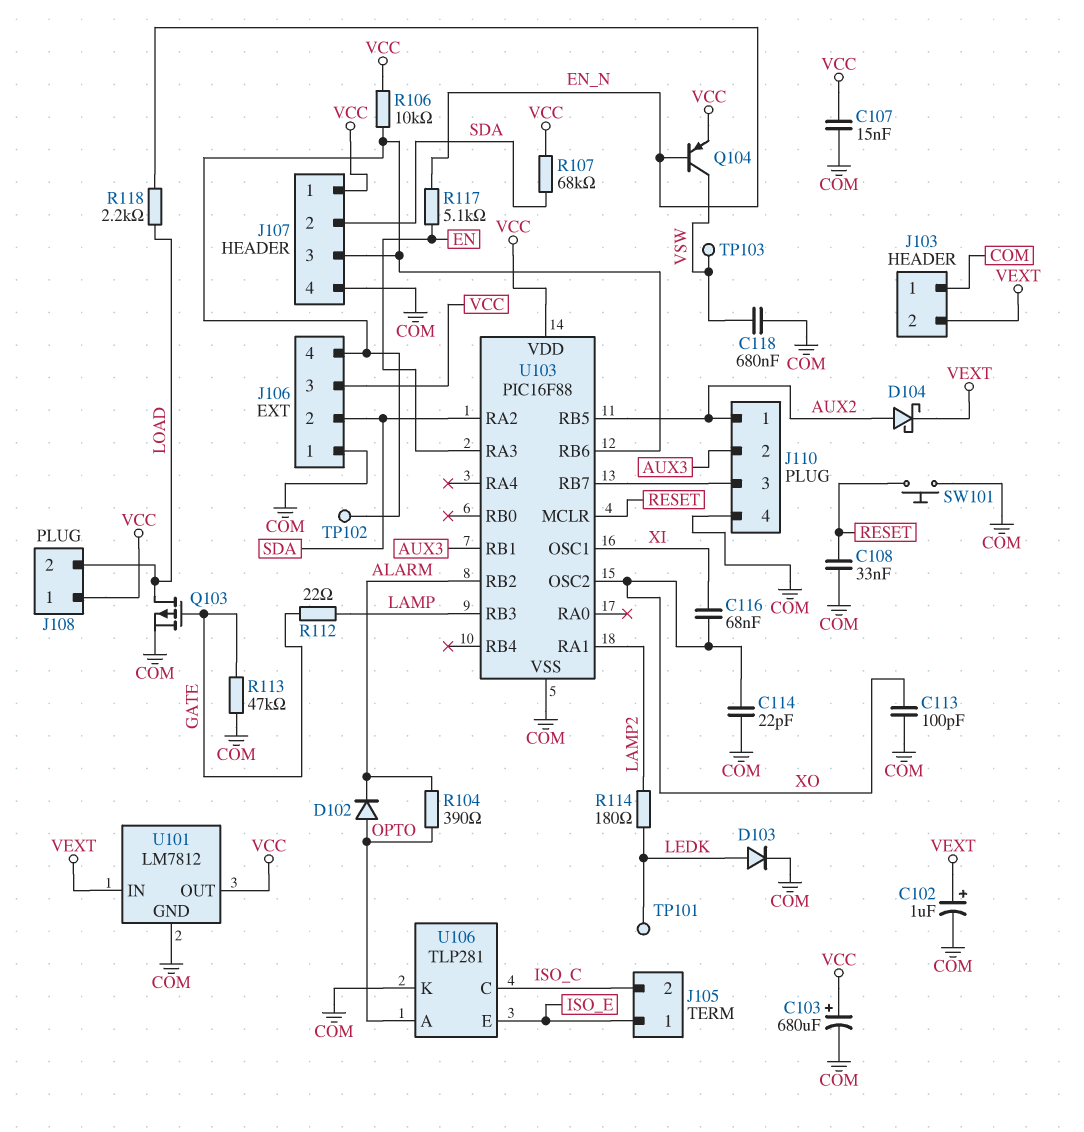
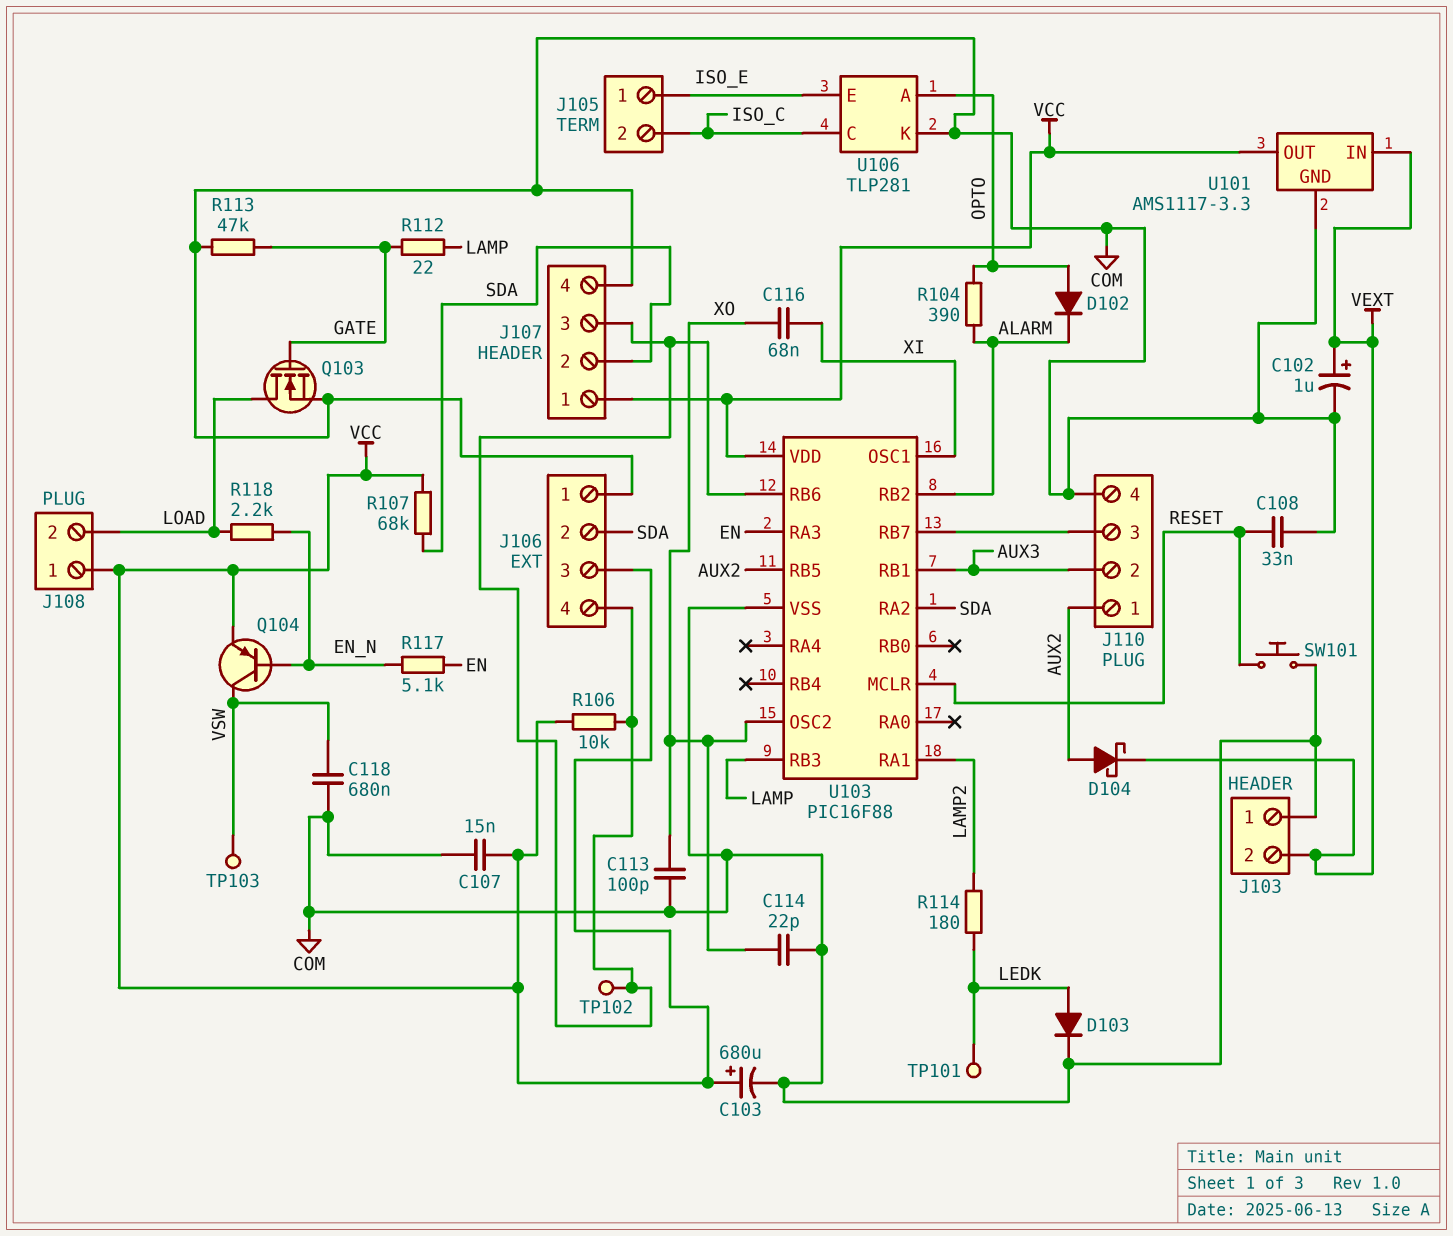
Q103: PMOS (G GATE, D LOAD, S COM) -> NMOS (G GATE, D LOAD, S COM)
U101: LM7812 -> AMS1117-3.3

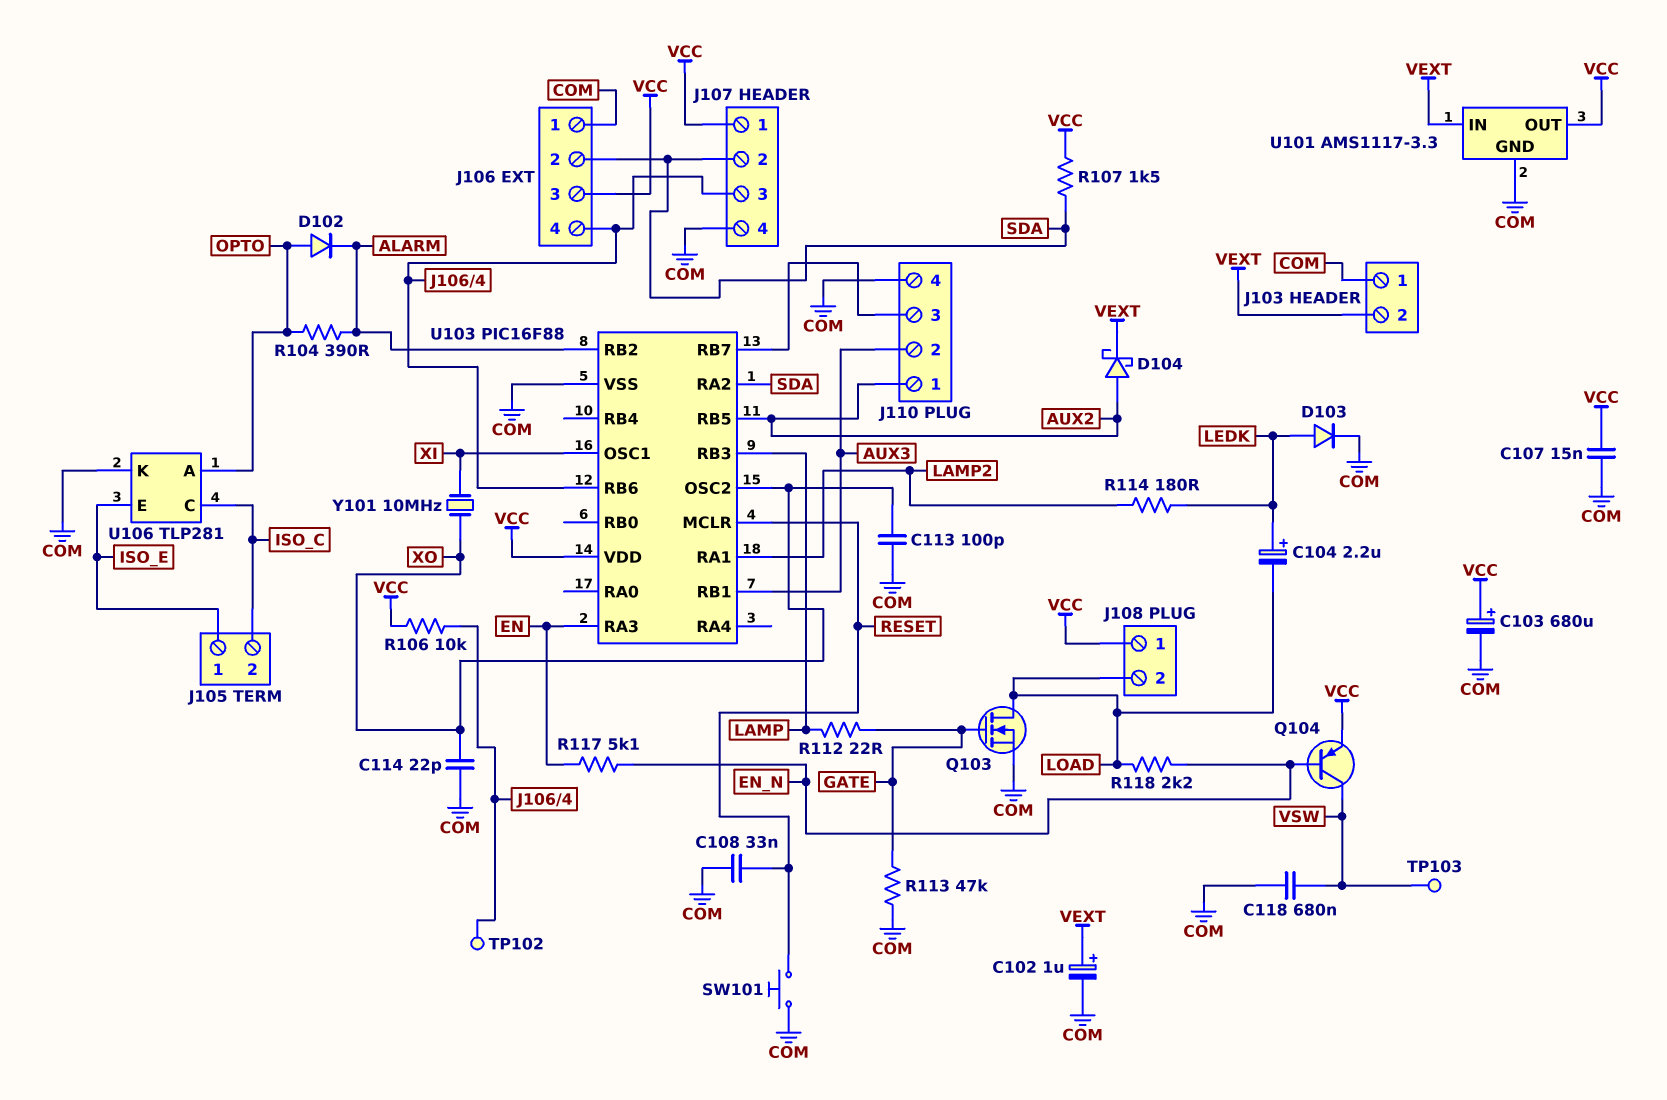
C104: none -> 2.2uF (plus LEDK, minus LOAD)
C116: 68nF (XI, XO) -> none
R107: 68k (SDA, VCC) -> 1.5k (SDA, VCC)
TP101: test point (LEDK) -> none
Y101: none -> 10MHz (XI, XO)

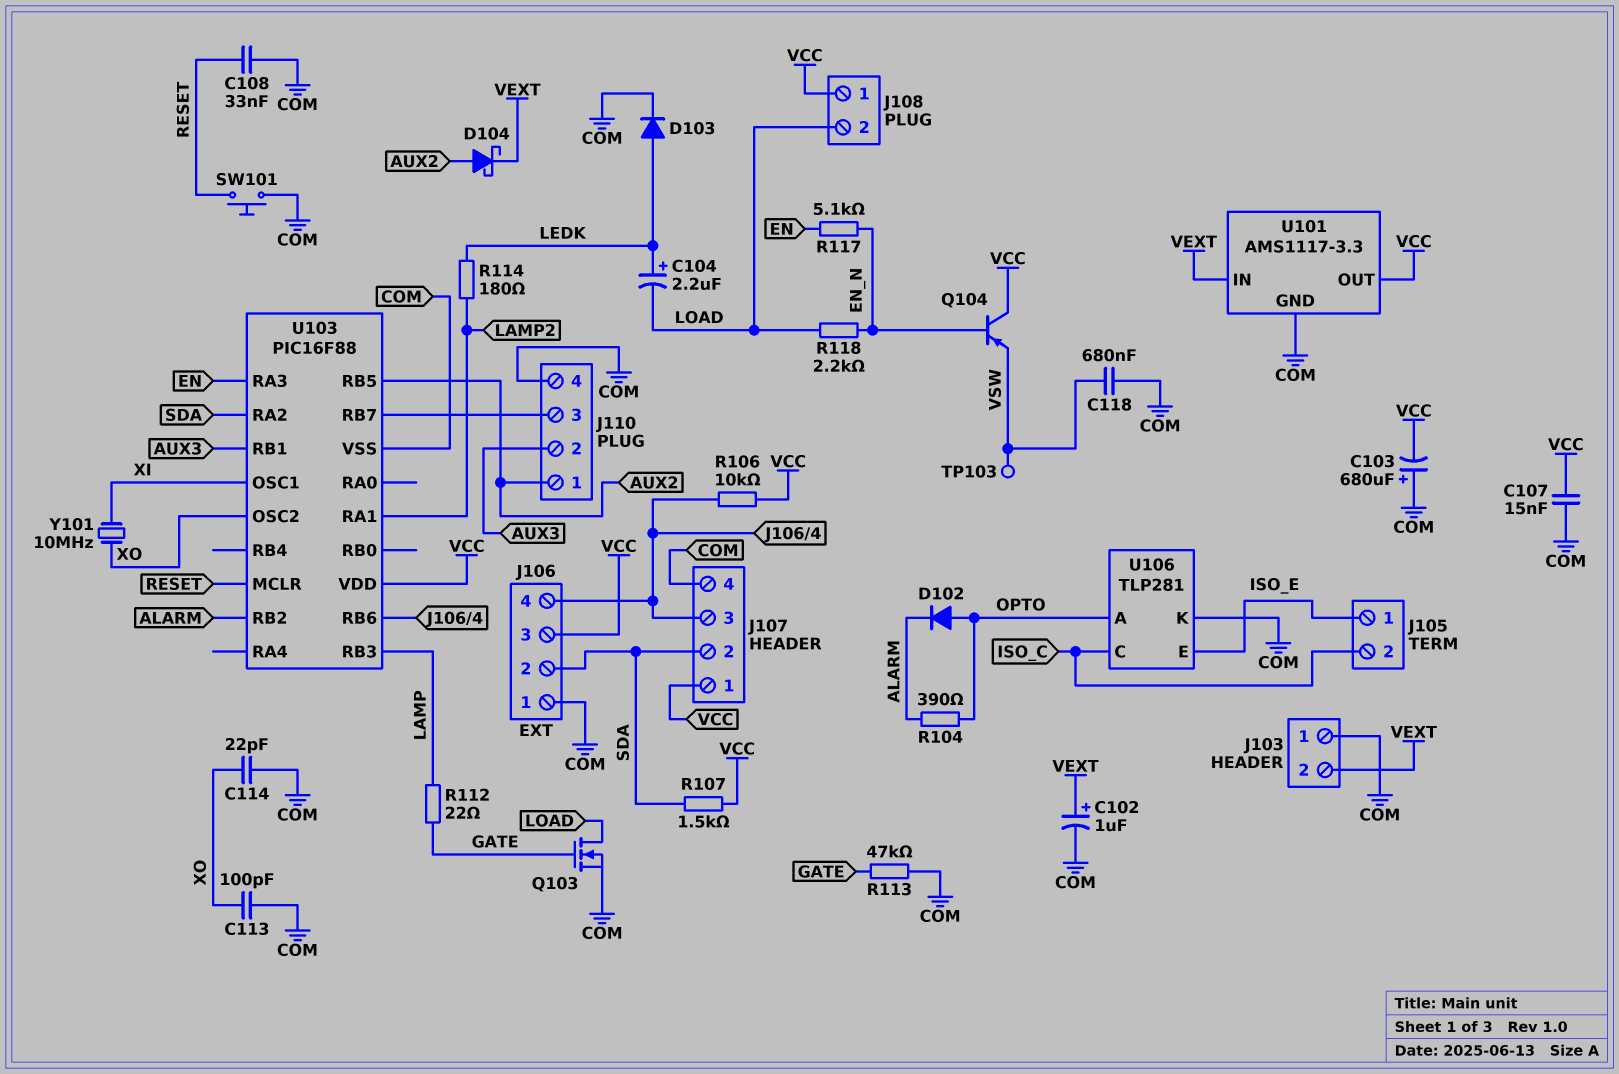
C103: 680uF (plus VCC, minus COM) -> 680uF (plus COM, minus VCC)
Q104: PNP (B EN_N, C VSW, E VCC) -> PNP (B EN_N, C VCC, E VSW)
TP102: test point (J106/4) -> none

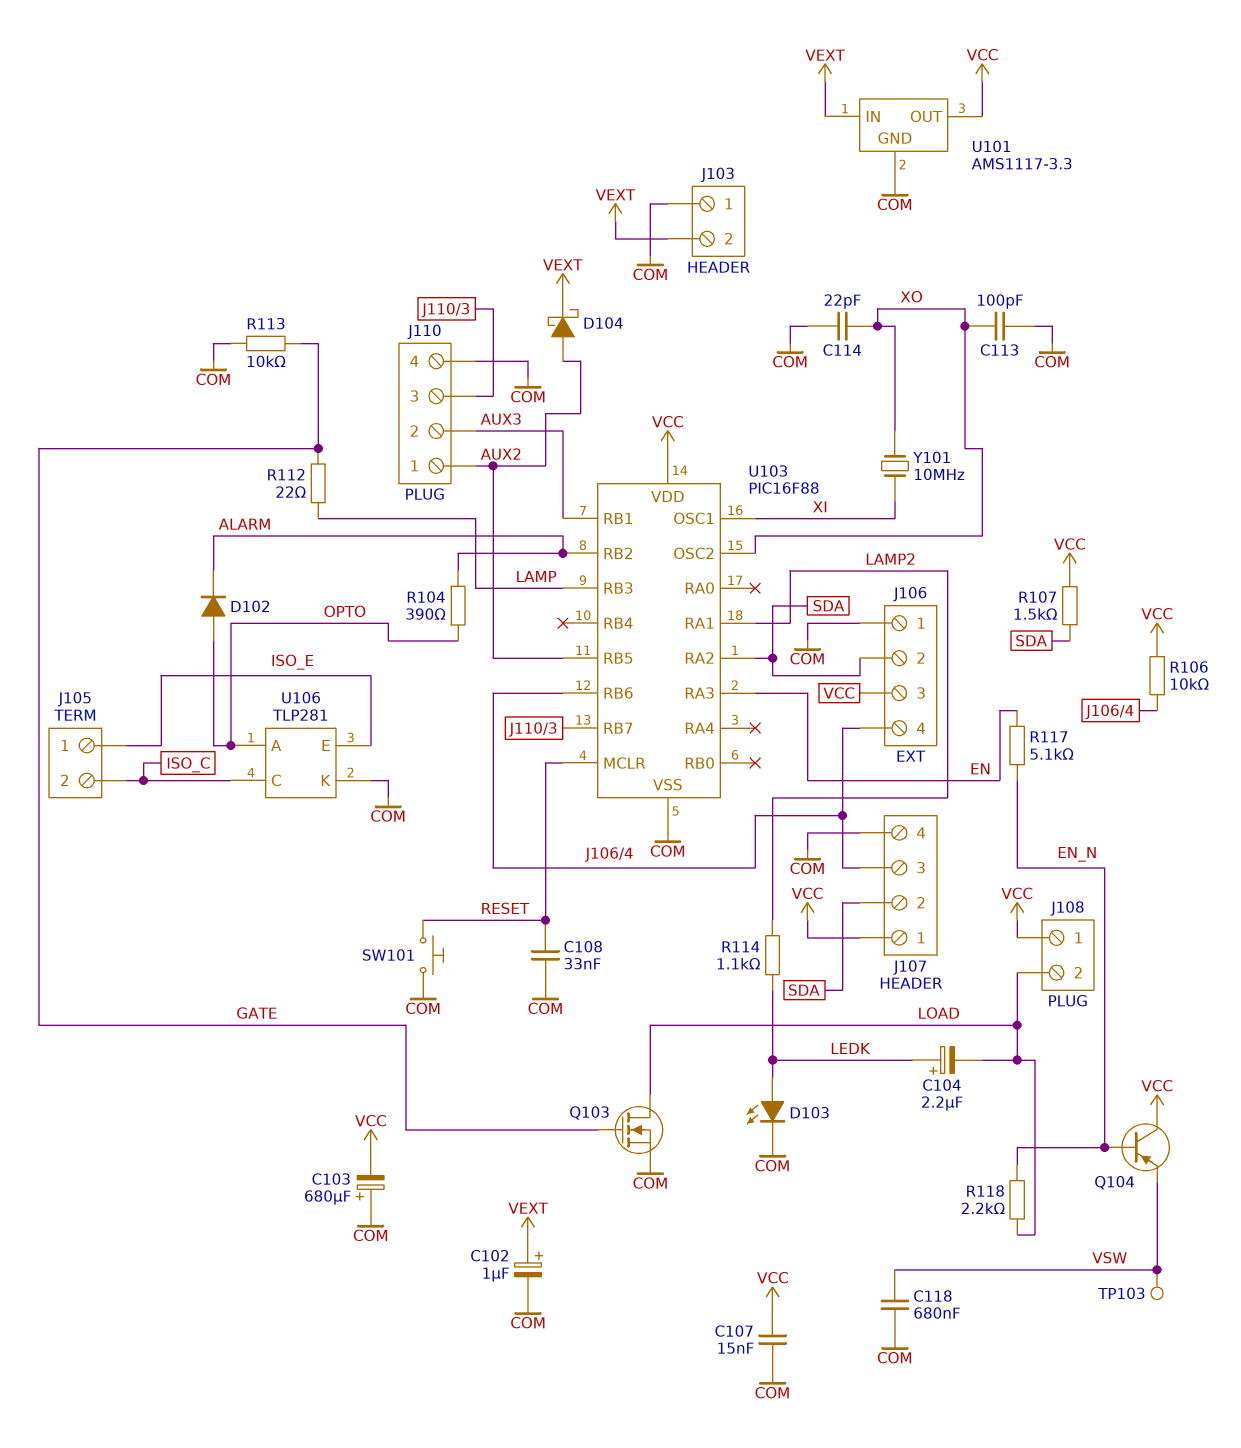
D103: diode (A LEDK, K COM) -> LED (A LEDK, K COM)
R113: 47k (COM, GATE) -> 10k (COM, GATE)
R114: 180 (LAMP2, LEDK) -> 1.1k (LAMP2, LEDK)

